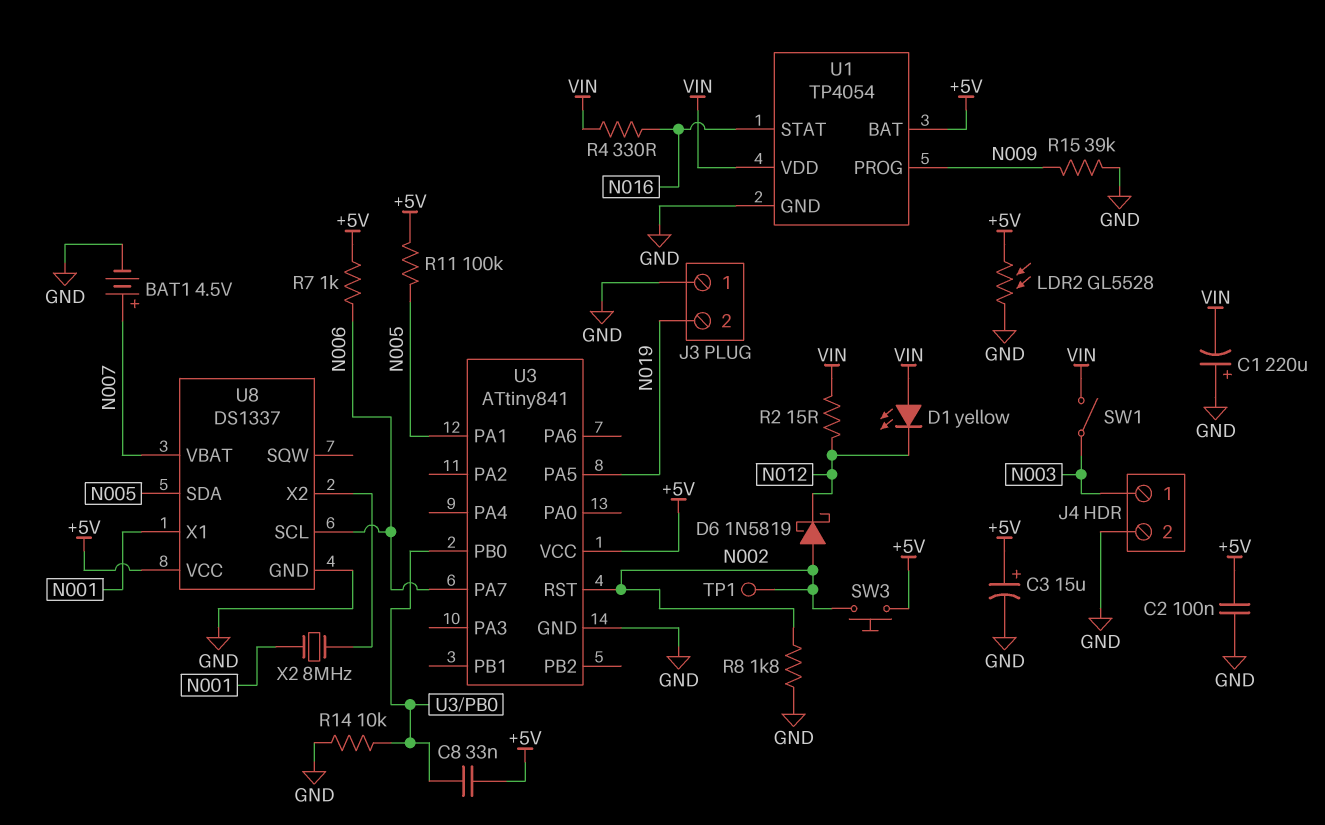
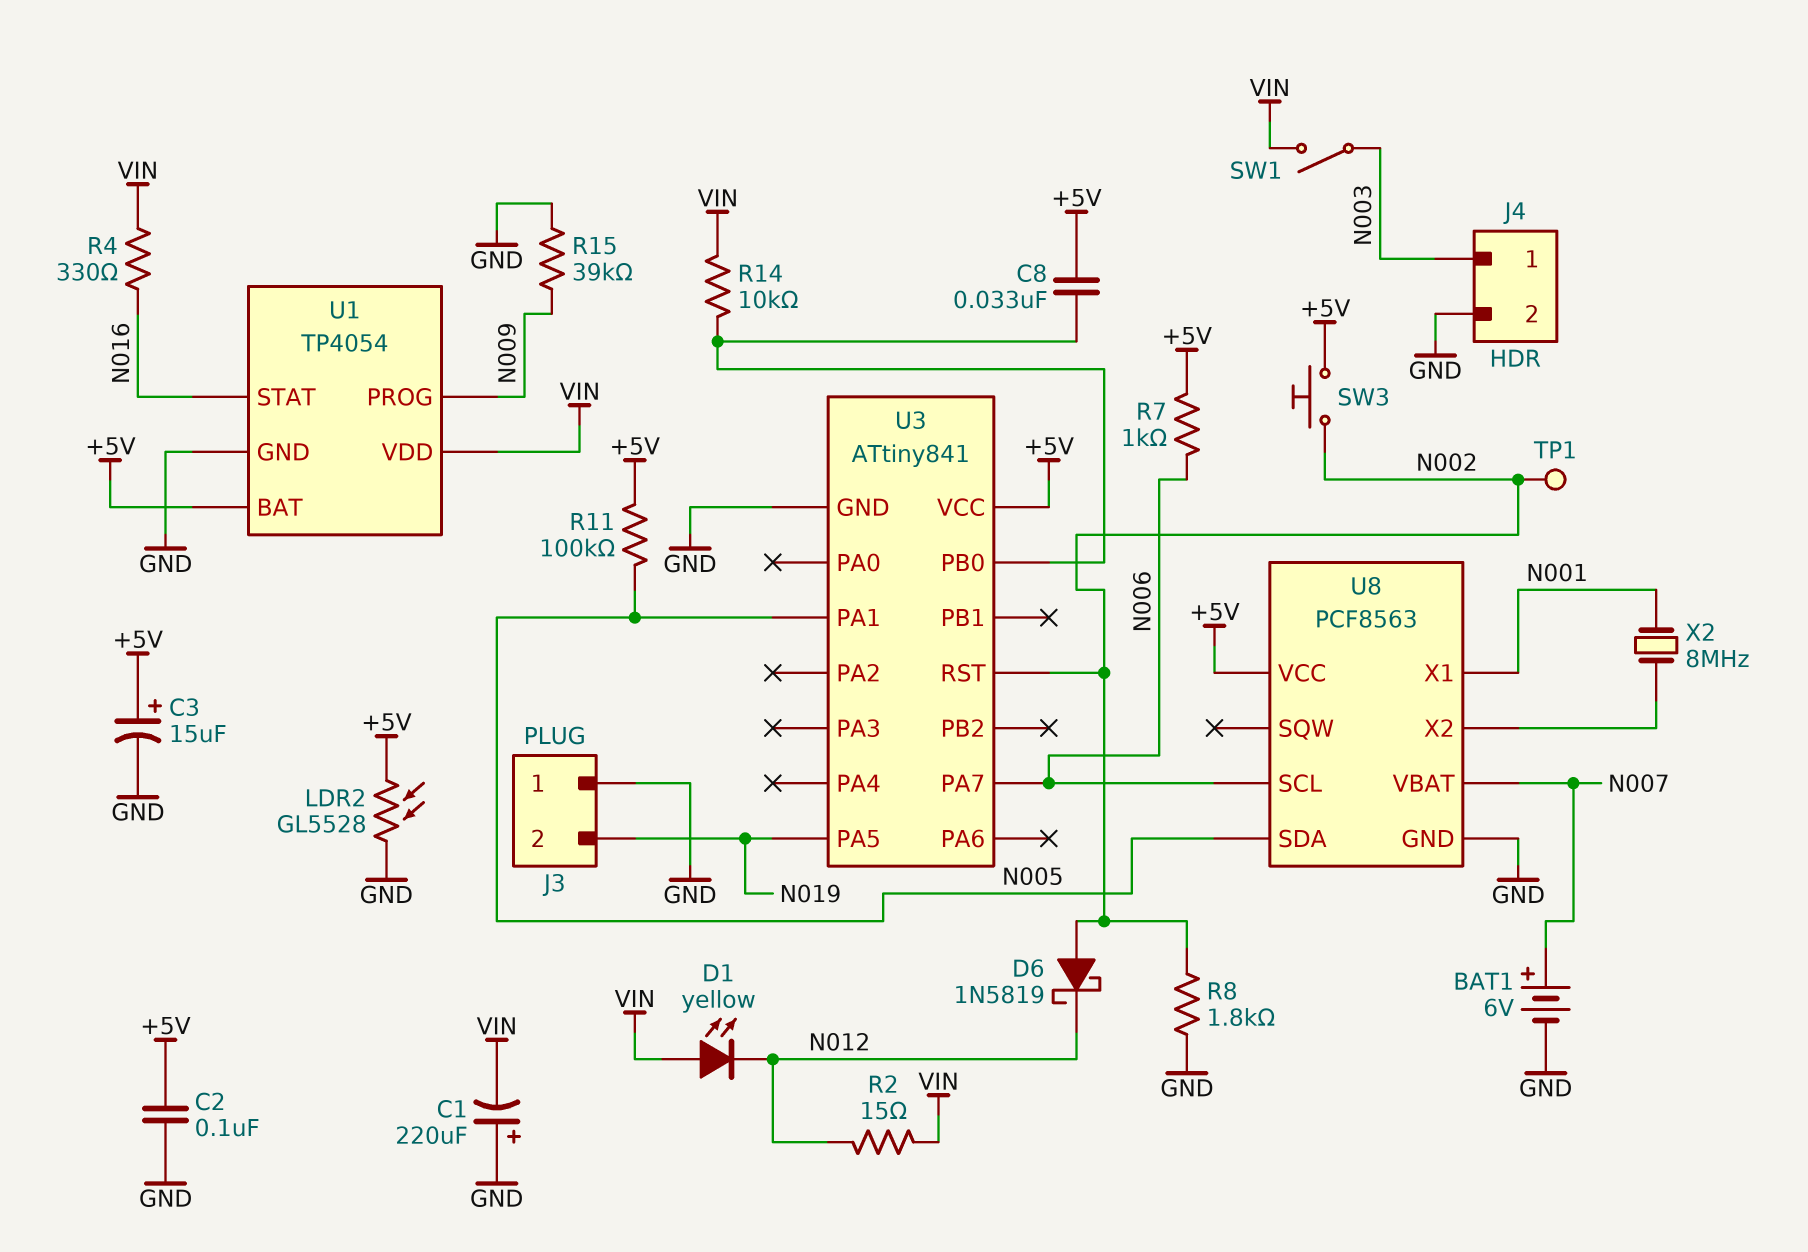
BAT1: 4.5V (plus N007, minus GND) -> 6V (plus N007, minus GND)
R14: 10k (GND, U3/PB0) -> 10k (U3/PB0, VIN)
U8: DS1337 -> PCF8563

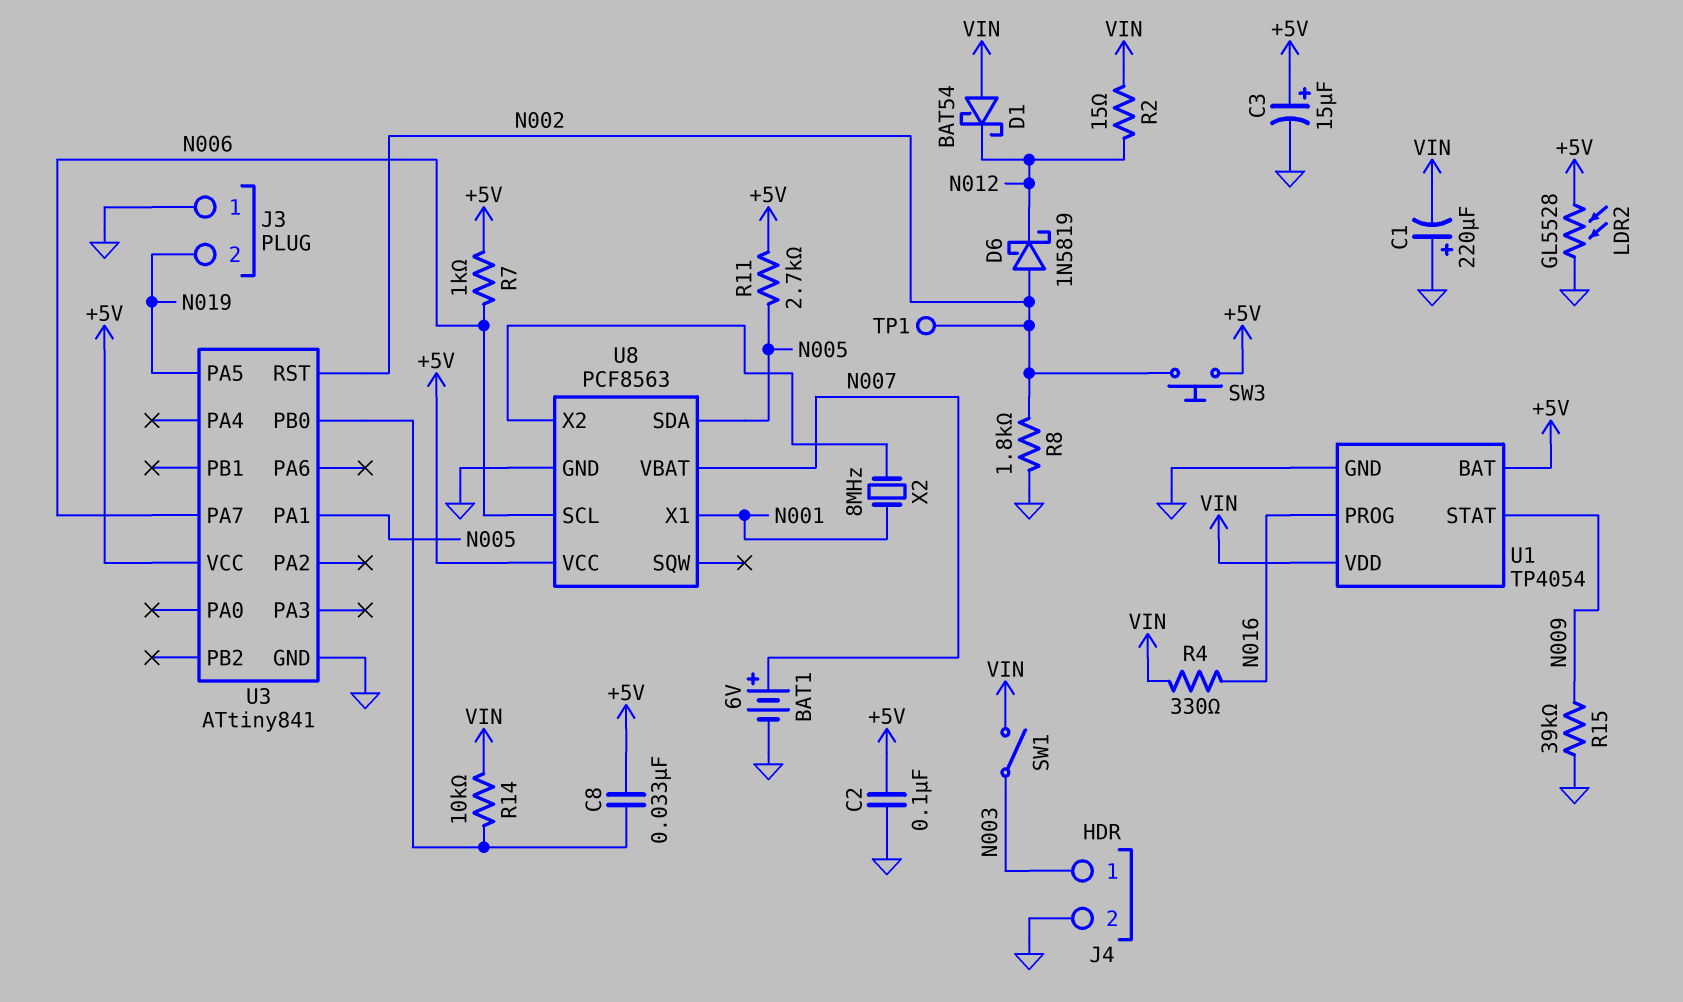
D1: LED yellow (A VIN, K N012) -> schottky BAT54 (A VIN, K N012)
R11: 100k (+5V, N005) -> 2.7k (+5V, N005)
U1 pin PROG: N009 -> N016
U1 pin STAT: N016 -> N009

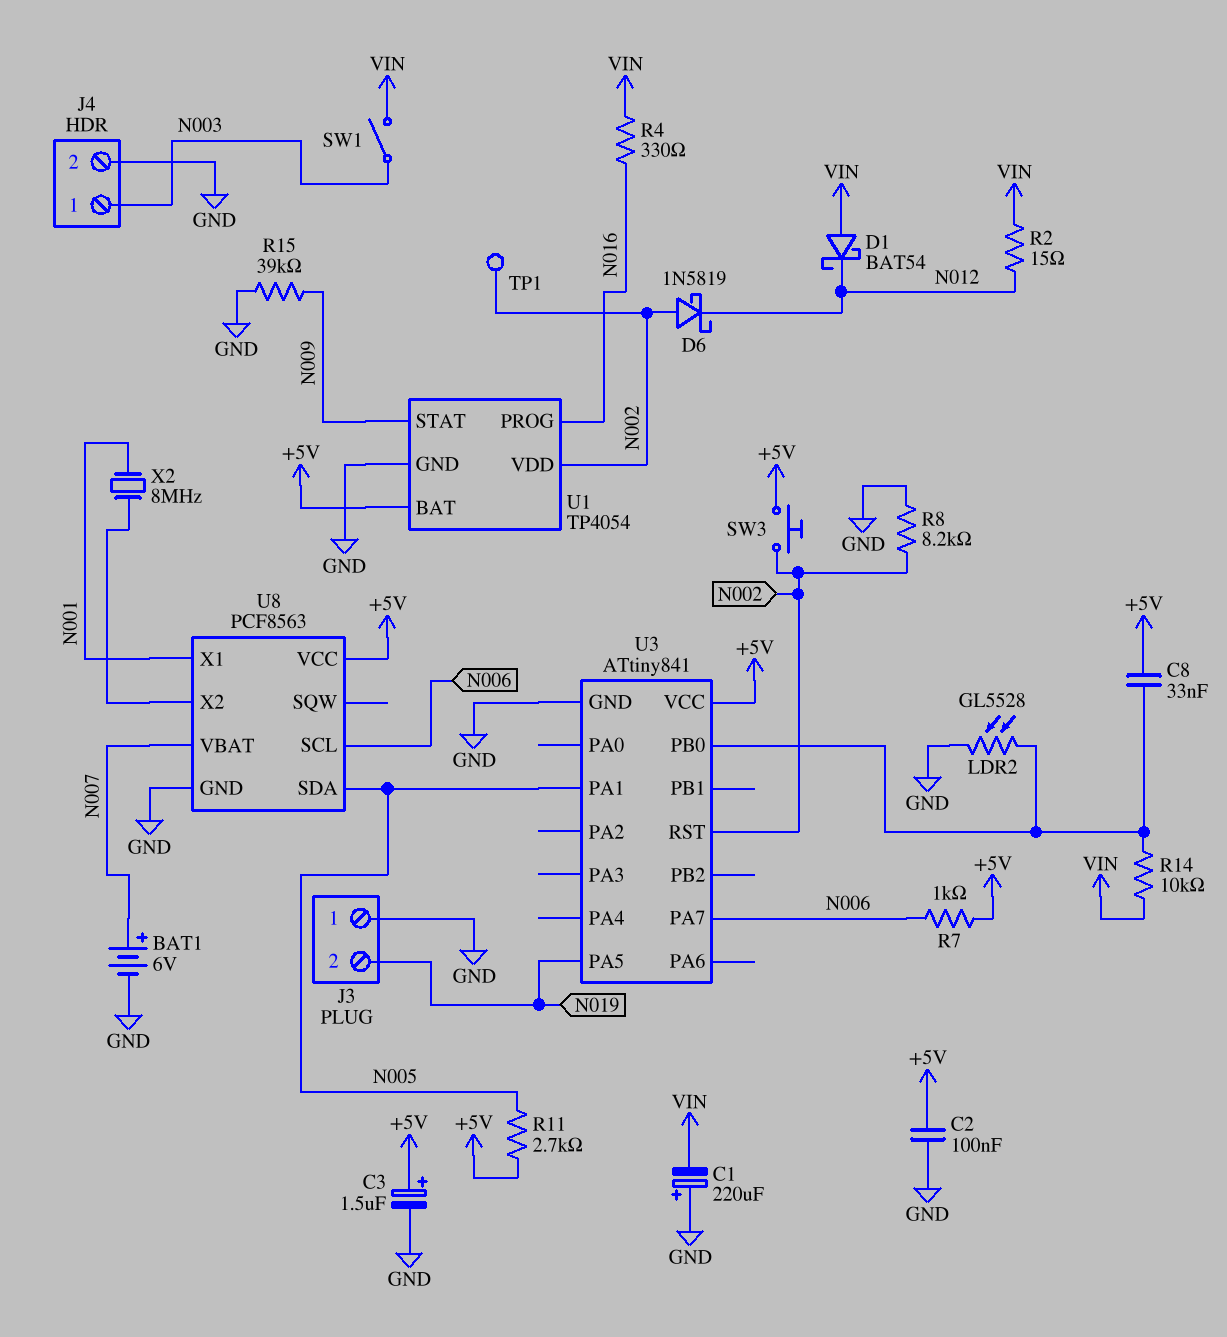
C3: 15uF (plus +5V, minus GND) -> 1.5uF (plus +5V, minus GND)
LDR2: GL5528 (+5V, GND) -> GL5528 (GND, U3/PB0)
R8: 1.8k (GND, N002) -> 8.2k (GND, N002)
U1 pin VDD: VIN -> N002

